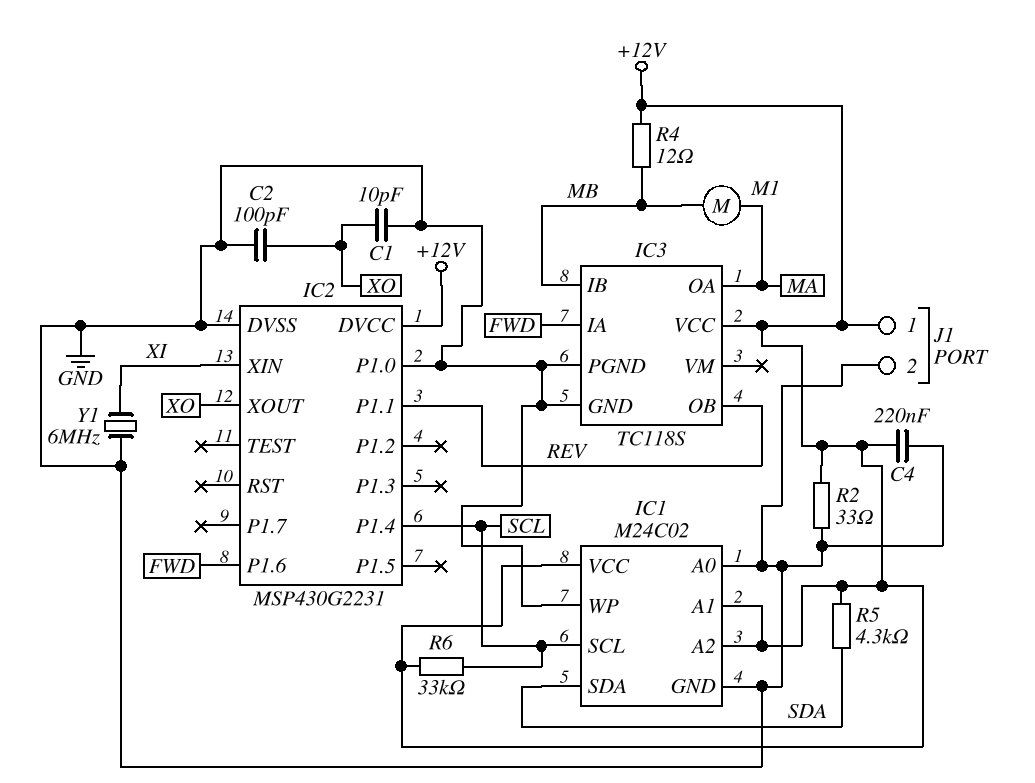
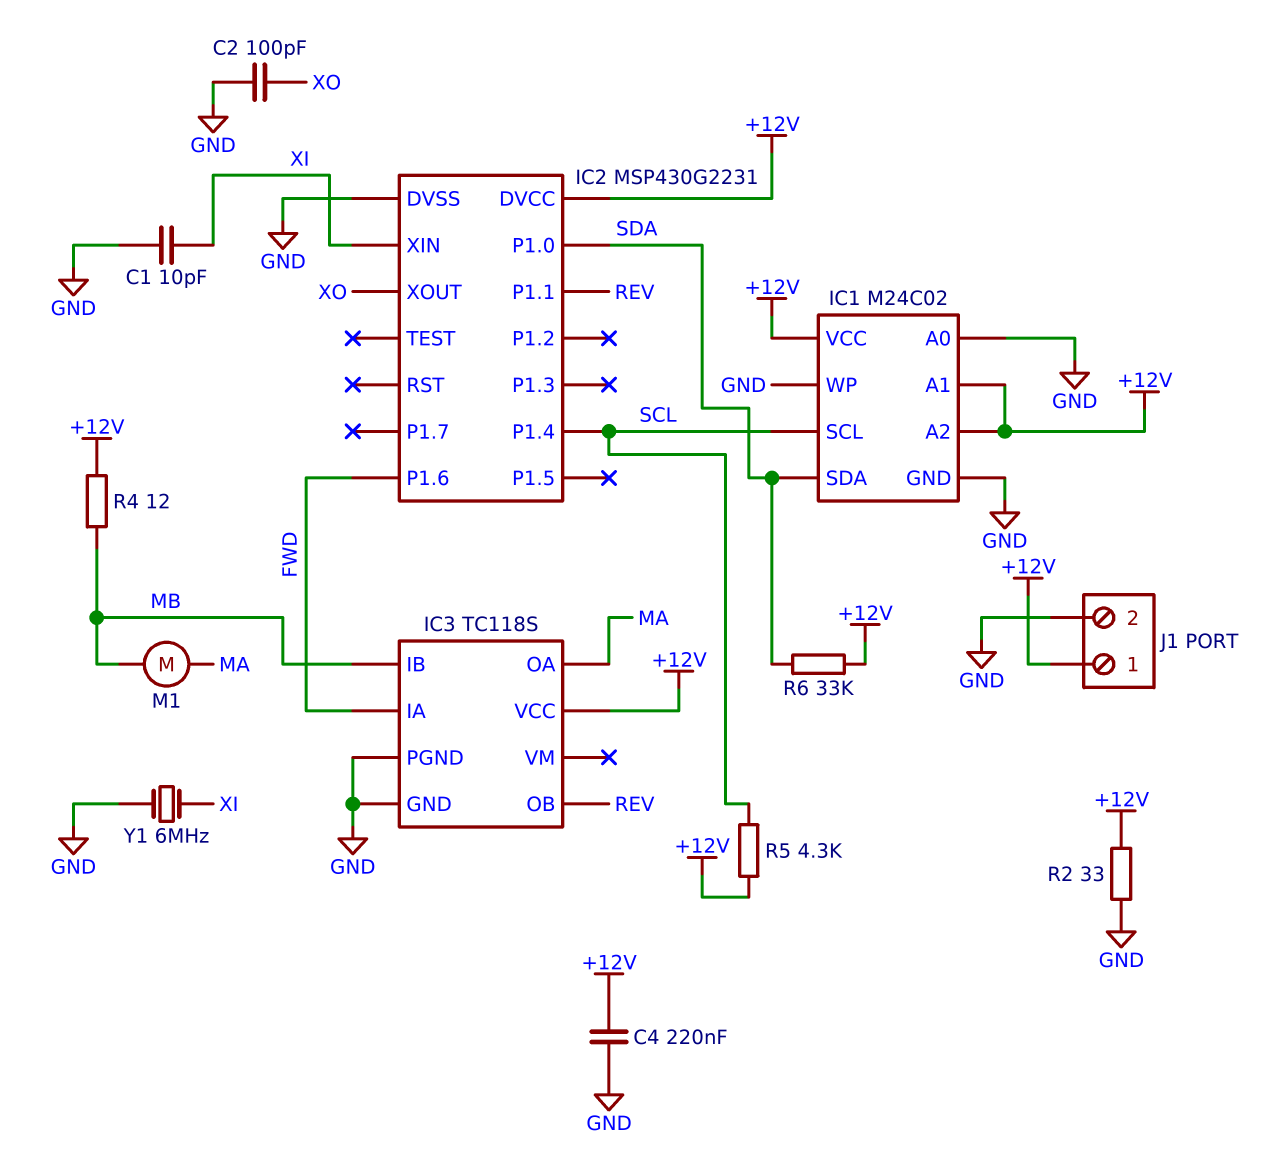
C1: 10pF (GND, XO) -> 10pF (GND, XI)
IC2 pin P1.0: GND -> SDA
R5: 4.3k (+12V, SDA) -> 4.3k (+12V, SCL)
R6: 33k (+12V, SCL) -> 33k (+12V, SDA)

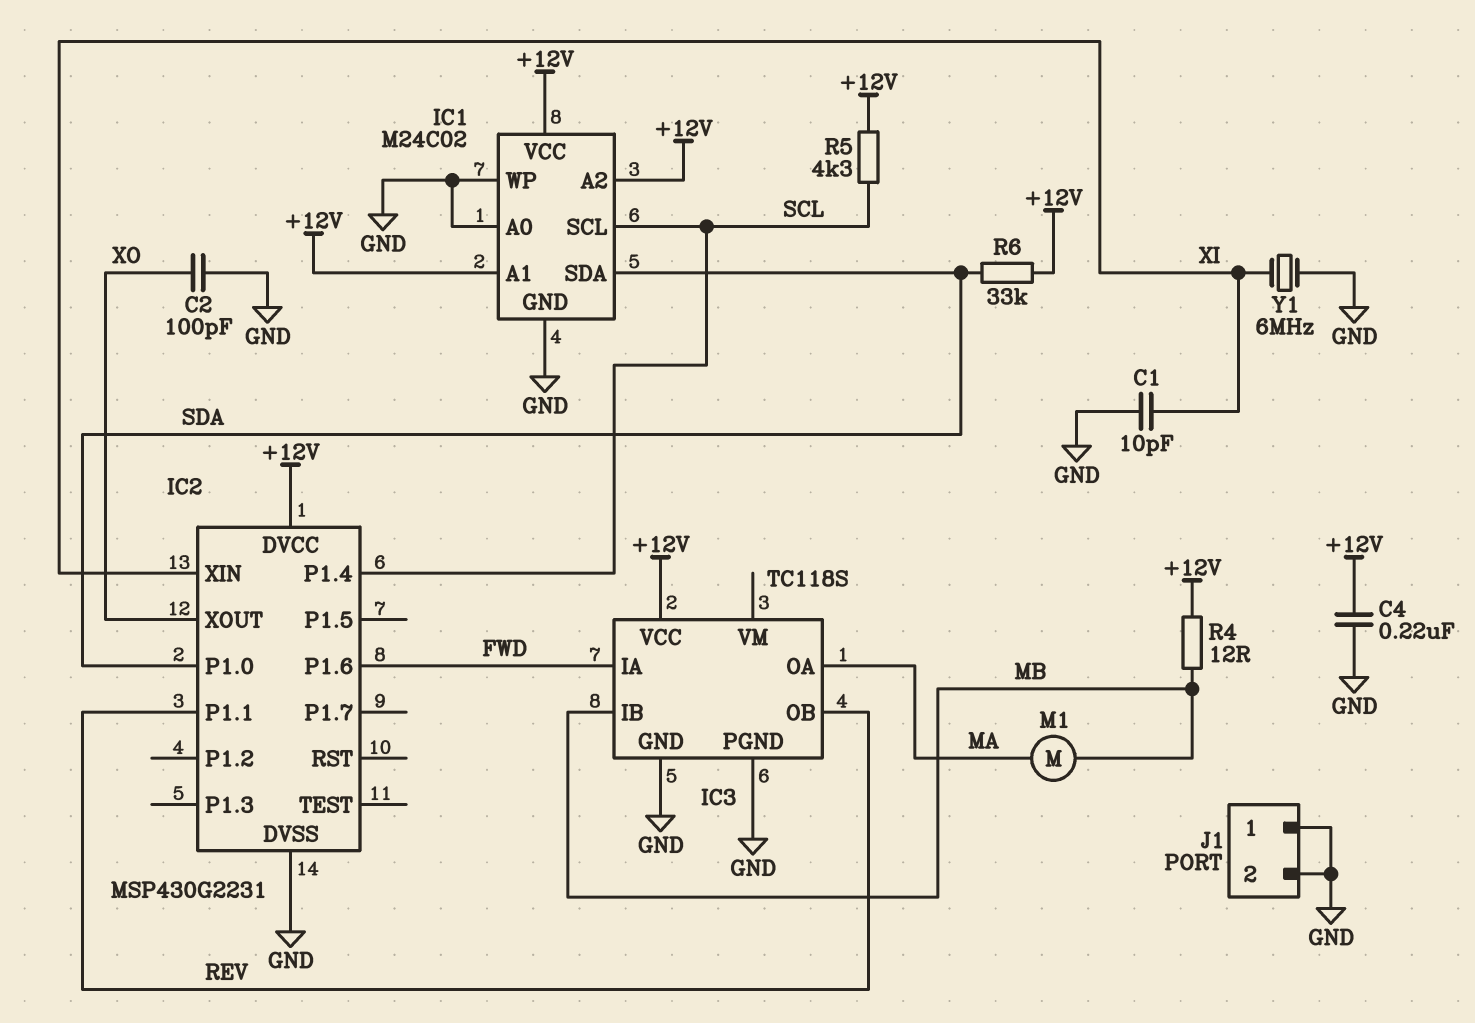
J1 pin 1: +12V -> GND
R2: 33 (+12V, GND) -> none

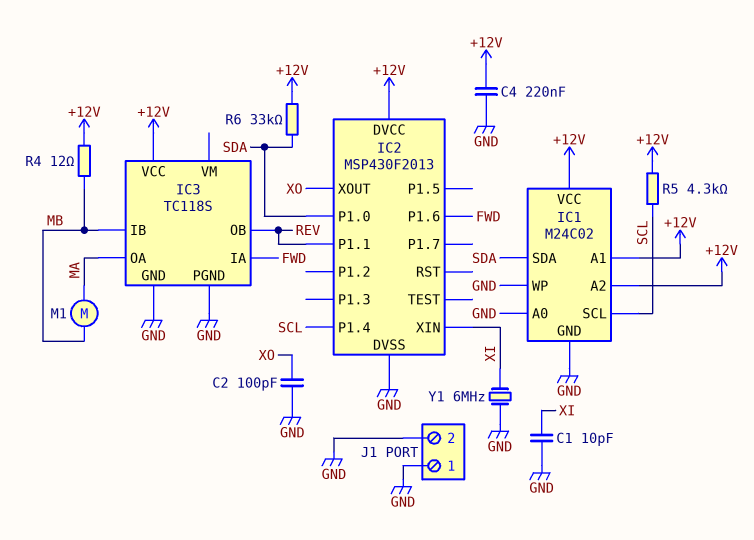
IC2: MSP430G2231 -> MSP430F2013

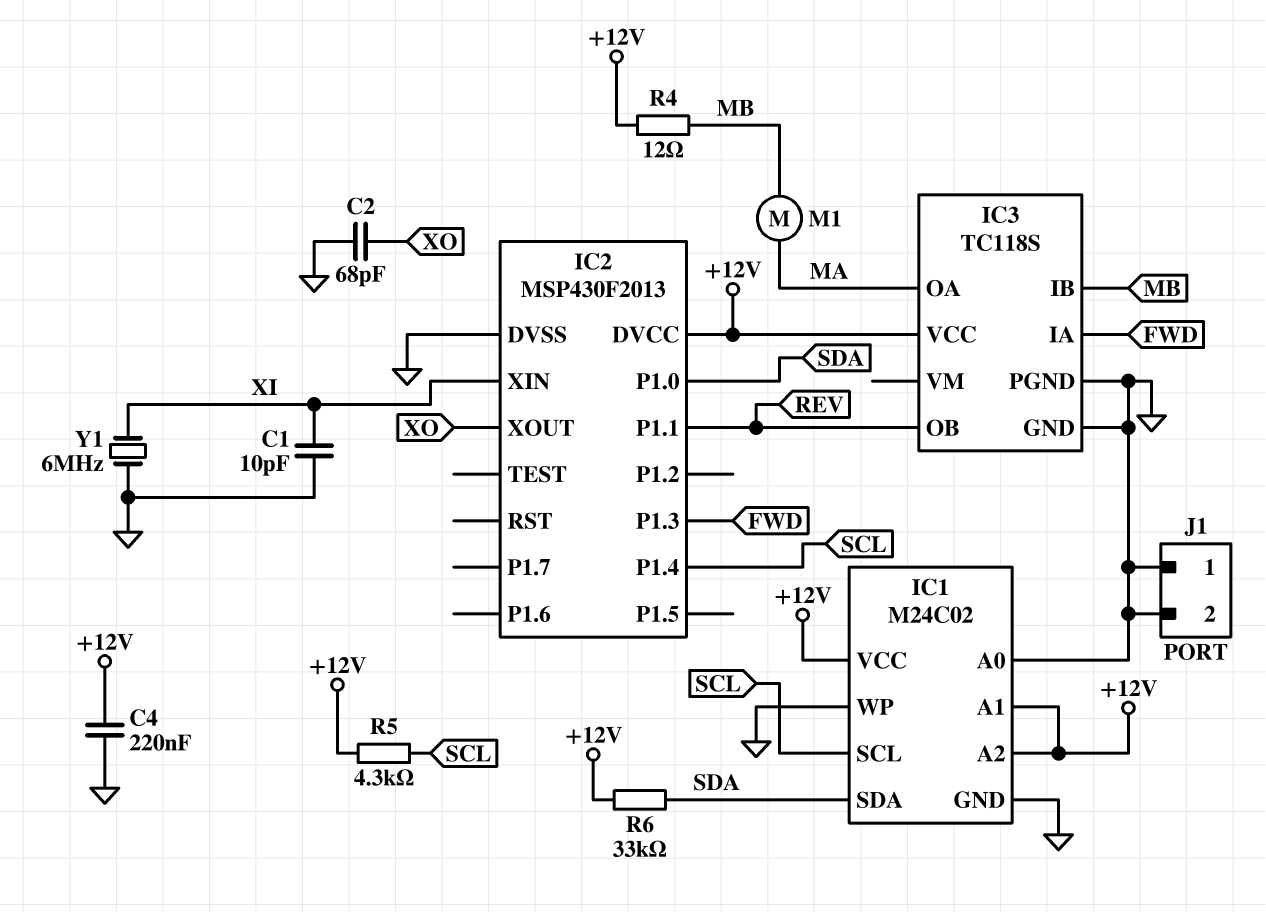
C2: 100pF (GND, XO) -> 68pF (GND, XO)
IC2 pin P1.3: none -> FWD
IC2 pin P1.6: FWD -> none

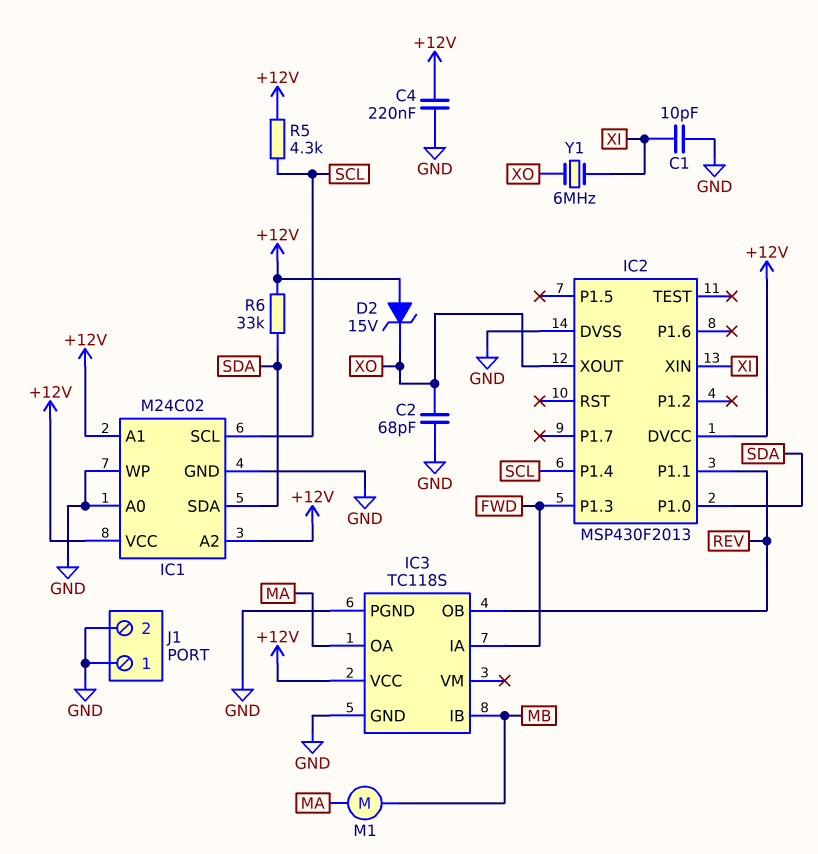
D2: none -> zener 15V (A +12V, K XO)
R4: 12 (+12V, MB) -> none
Y1: 6MHz (GND, XI) -> 6MHz (XI, XO)

